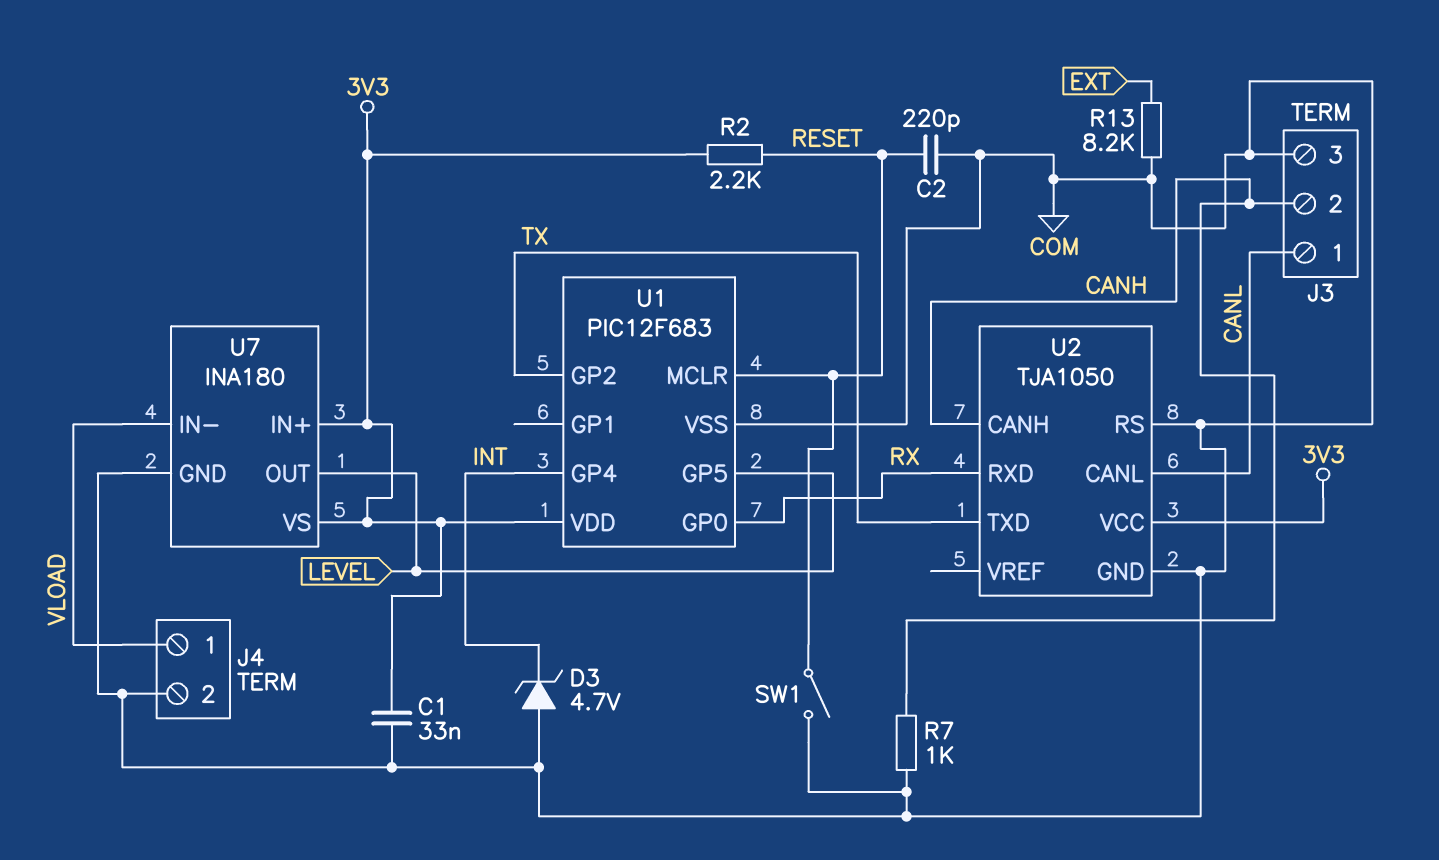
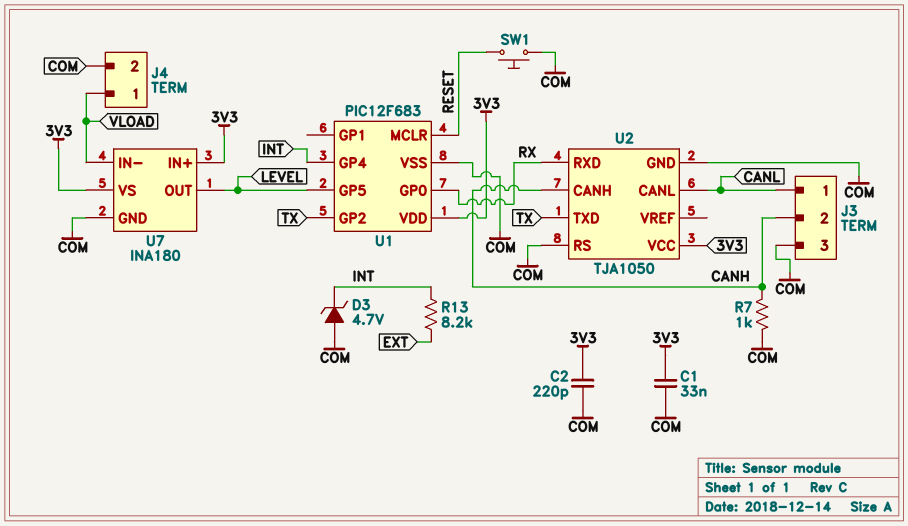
C2: 220pF (COM, RESET) -> 220pF (3V3, COM)
R2: 2.2k (3V3, RESET) -> none
R13: 8.2k (COM, EXT) -> 8.2k (EXT, INT)
SW1: switch (COM, RESET) -> button (COM, RESET)

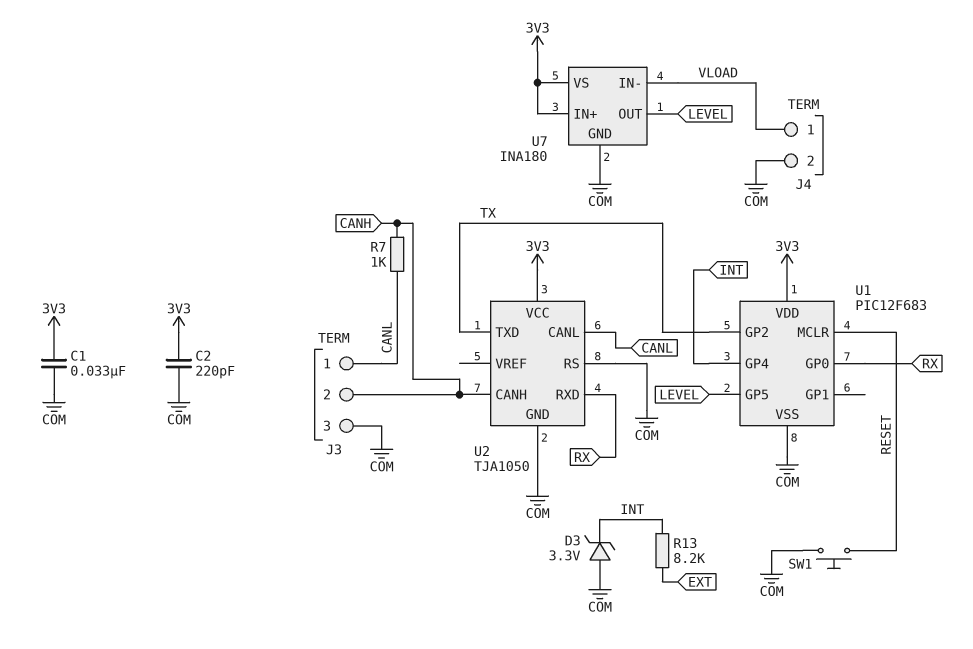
D3: zener 4.7V (A COM, K INT) -> zener 3.3V (A COM, K INT)
R7: 1k (CANH, COM) -> 1k (CANH, CANL)

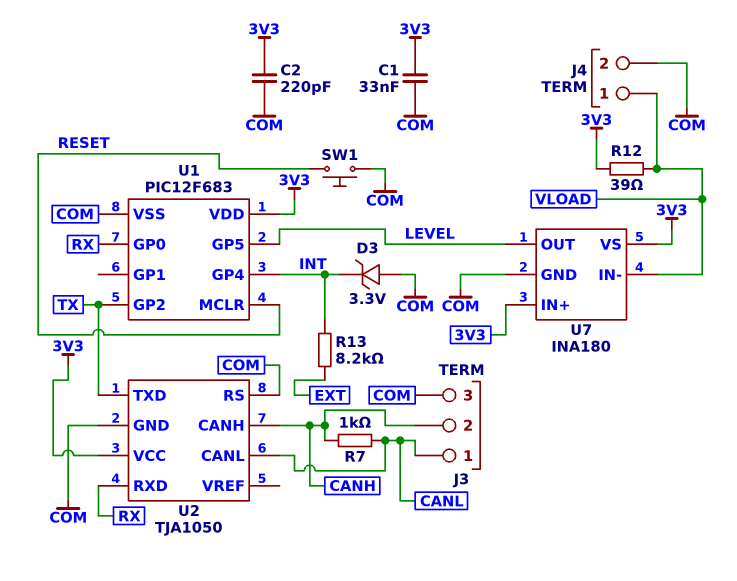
R12: none -> 39 (3V3, VLOAD)

